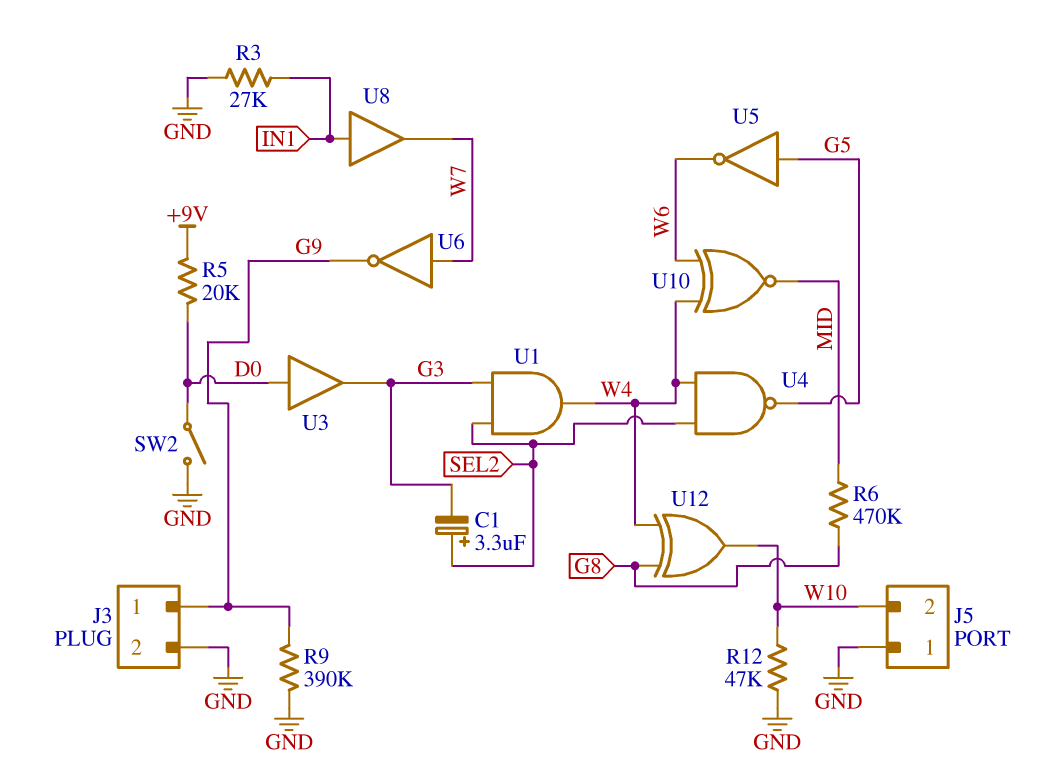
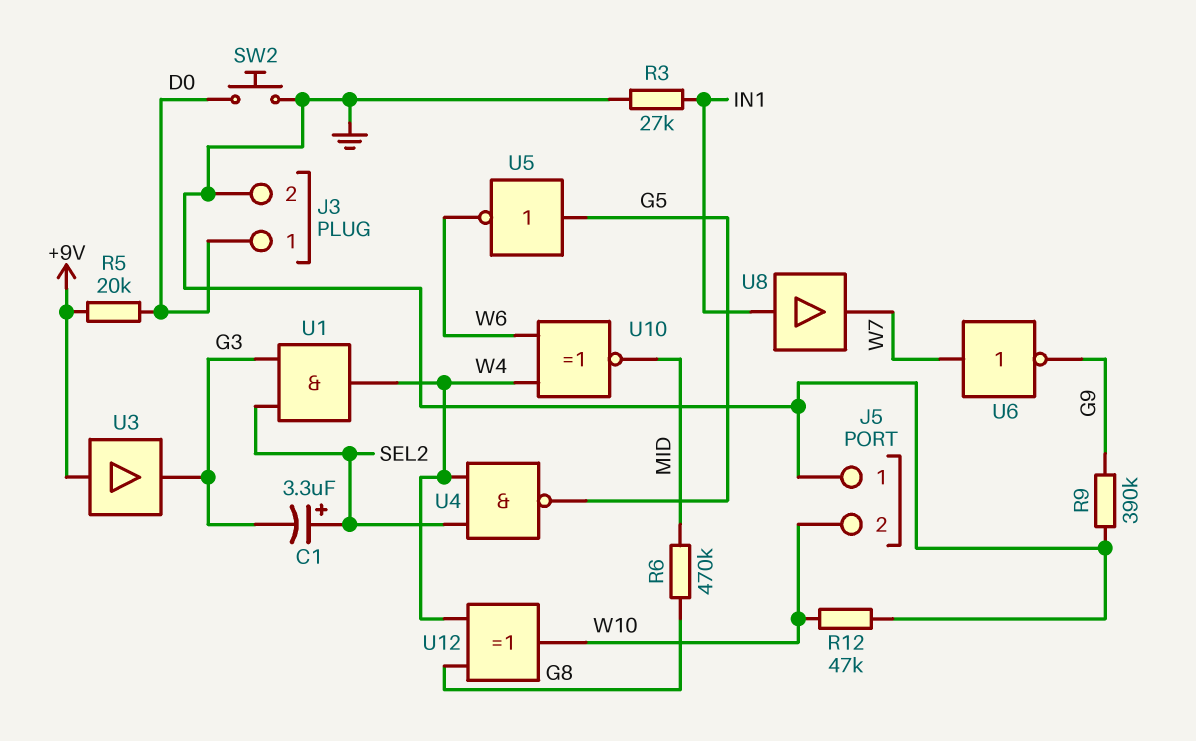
J3 pin 1: G9 -> D0
SW2: switch (D0, GND) -> button (D0, GND)
U3: buffer (in D0, out G3) -> buffer (in +9V, out G3)

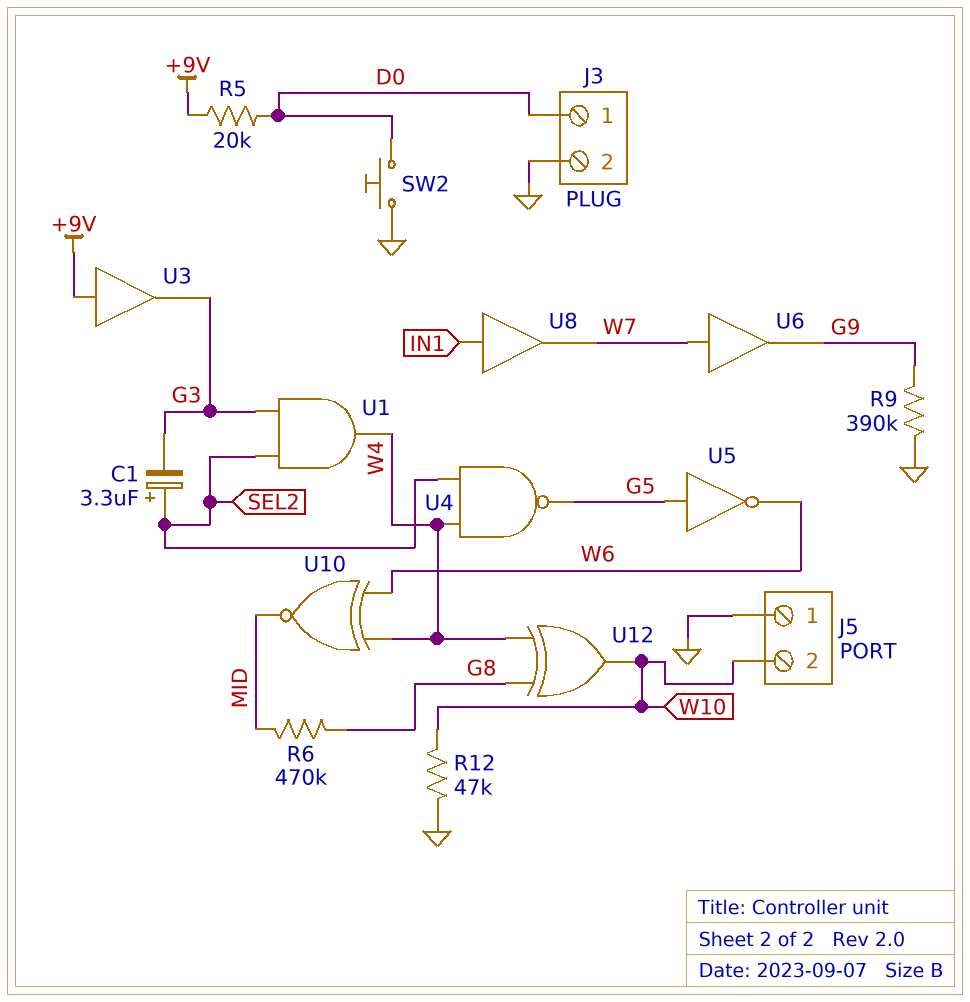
R3: 27k (GND, IN1) -> none
U6: NOT (in W7, out G9) -> buffer (in W7, out G9)

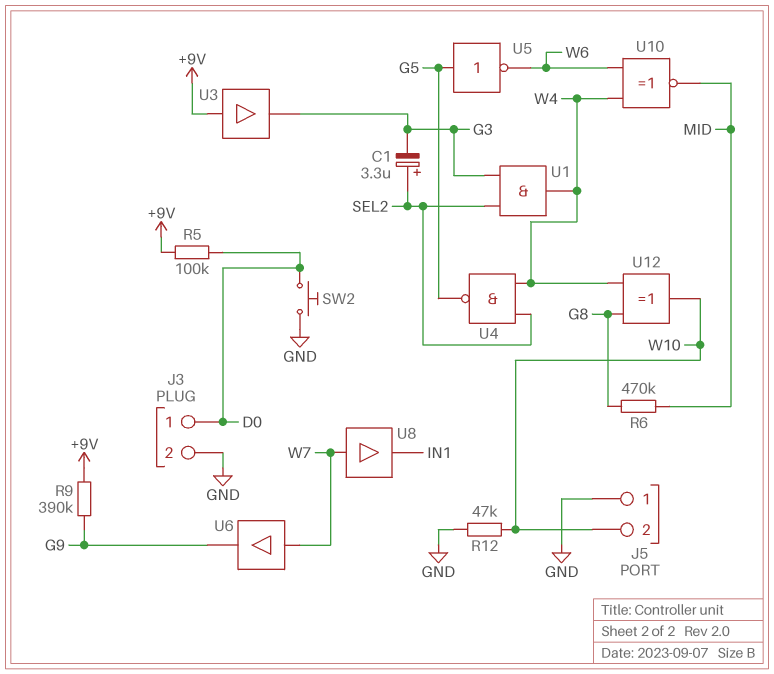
R5: 20k (+9V, D0) -> 100k (+9V, D0)
R9: 390k (G9, GND) -> 390k (+9V, G9)
U8: buffer (in IN1, out W7) -> buffer (in W7, out IN1)

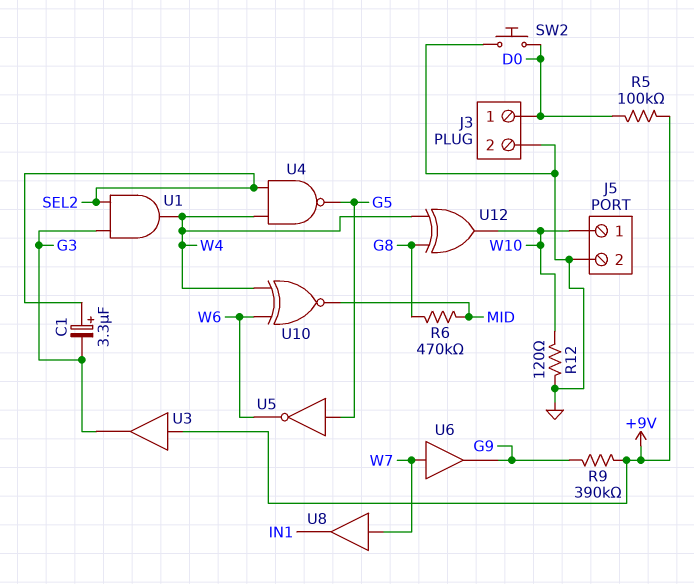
J5 pin 1: GND -> W10
J5 pin 2: W10 -> GND
R12: 47k (GND, W10) -> 120 (GND, W10)

